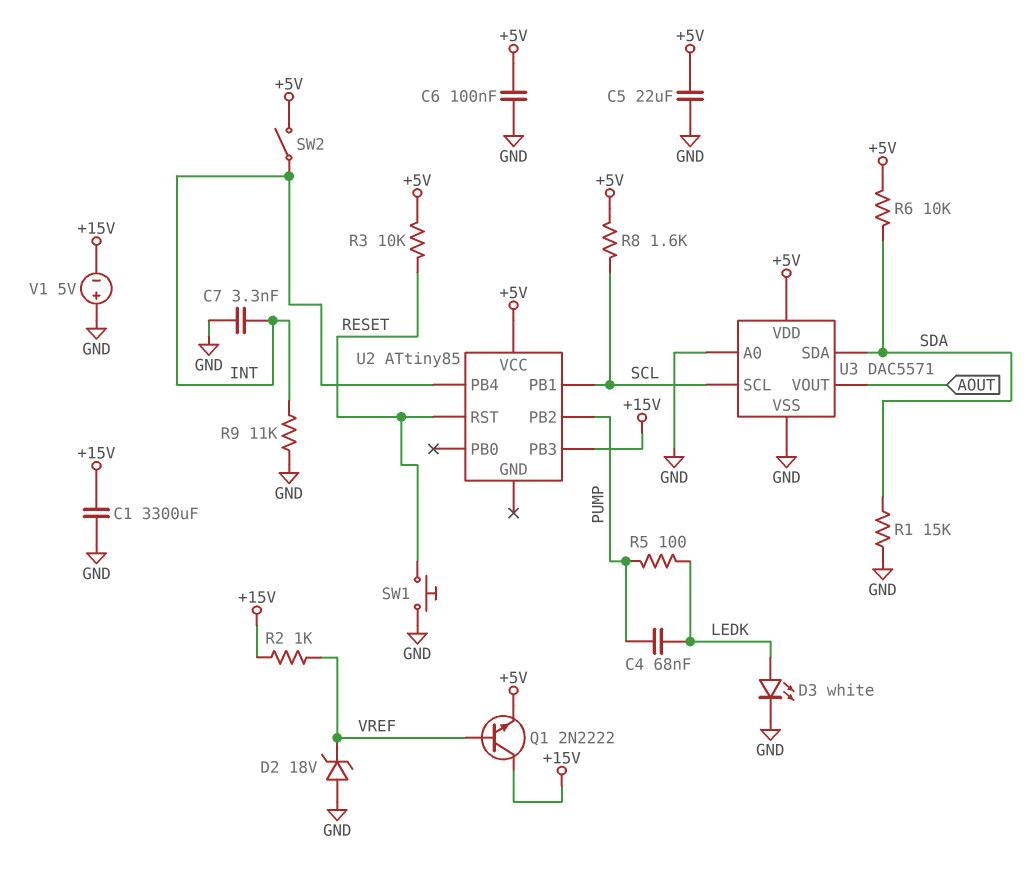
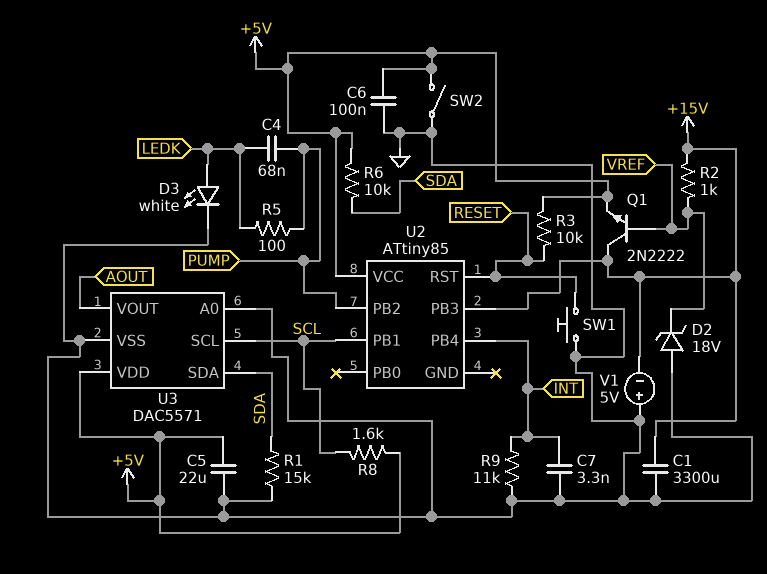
SW2: switch (+5V, INT) -> switch (+5V, GND)

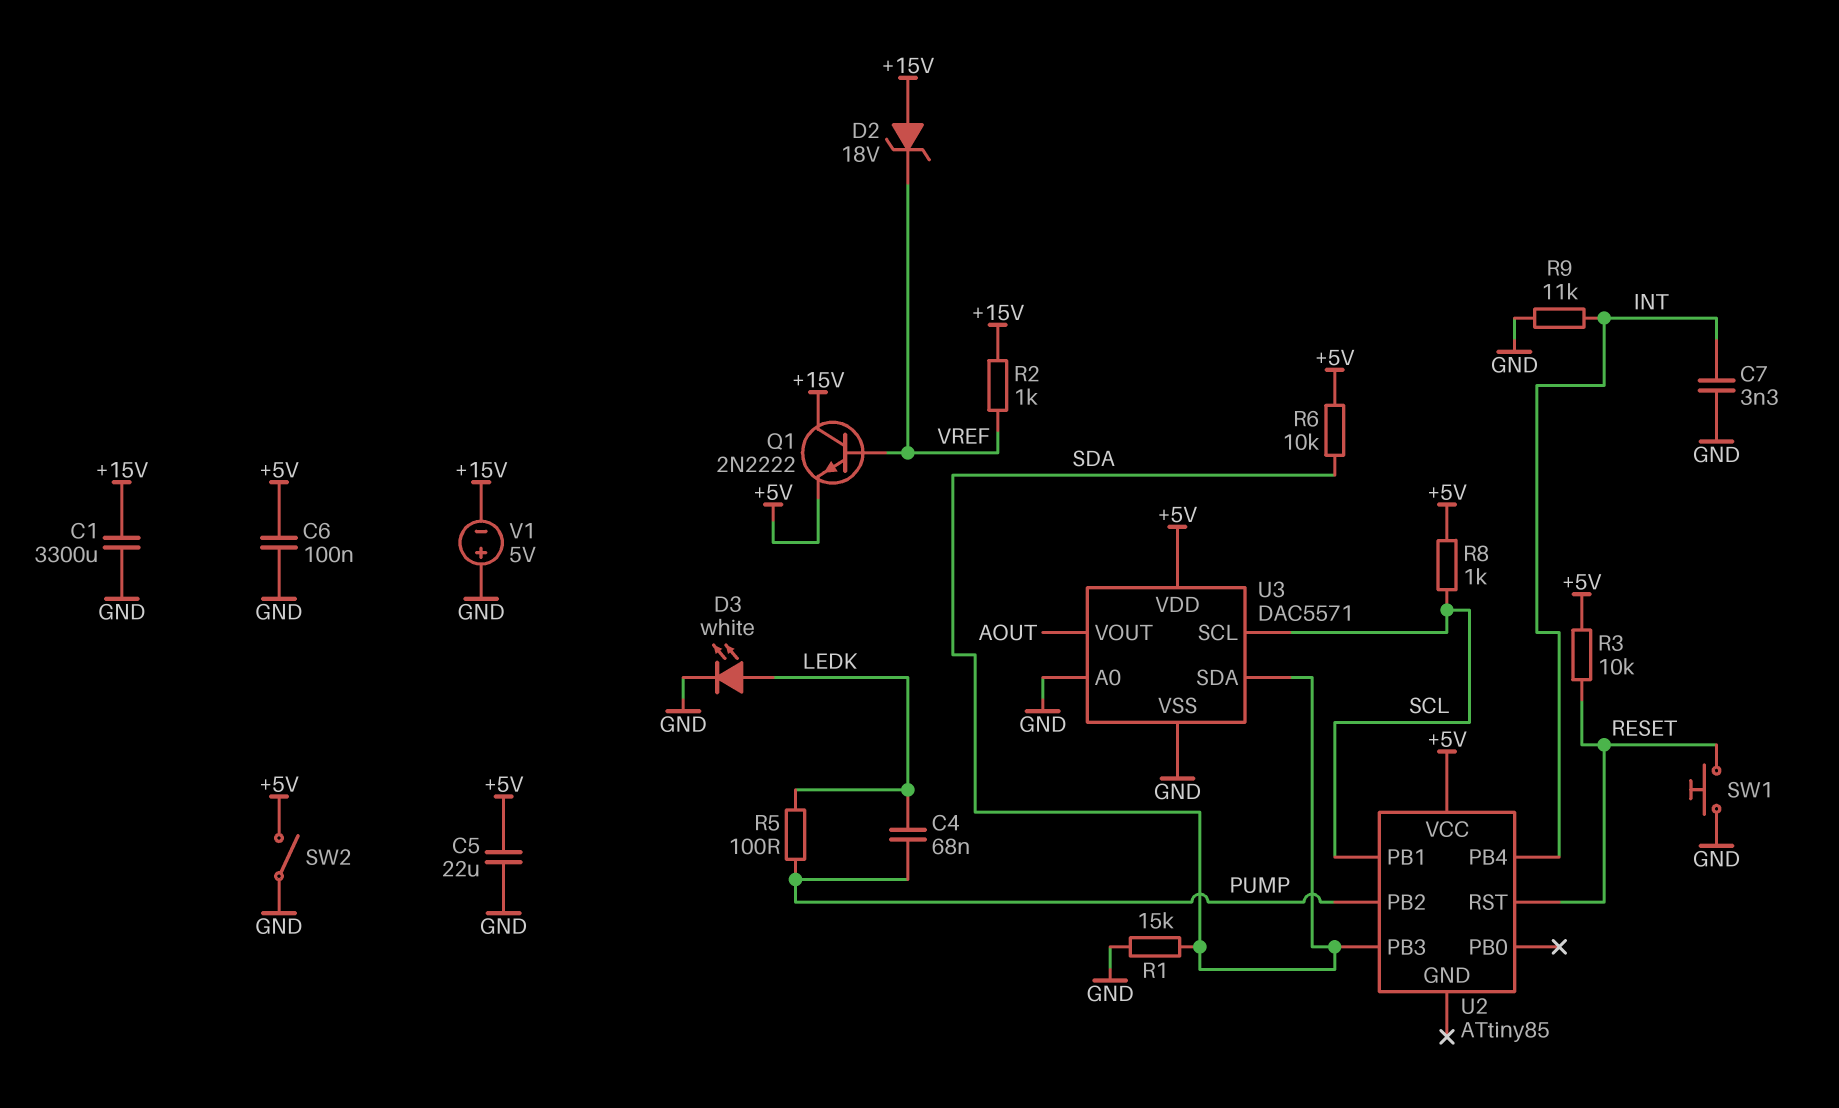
D2: zener 18V (A GND, K VREF) -> zener 18V (A +15V, K VREF)
R8: 1.6k (+5V, SCL) -> 1k (+5V, SCL)
U2 pin PB3: +15V -> SDA

